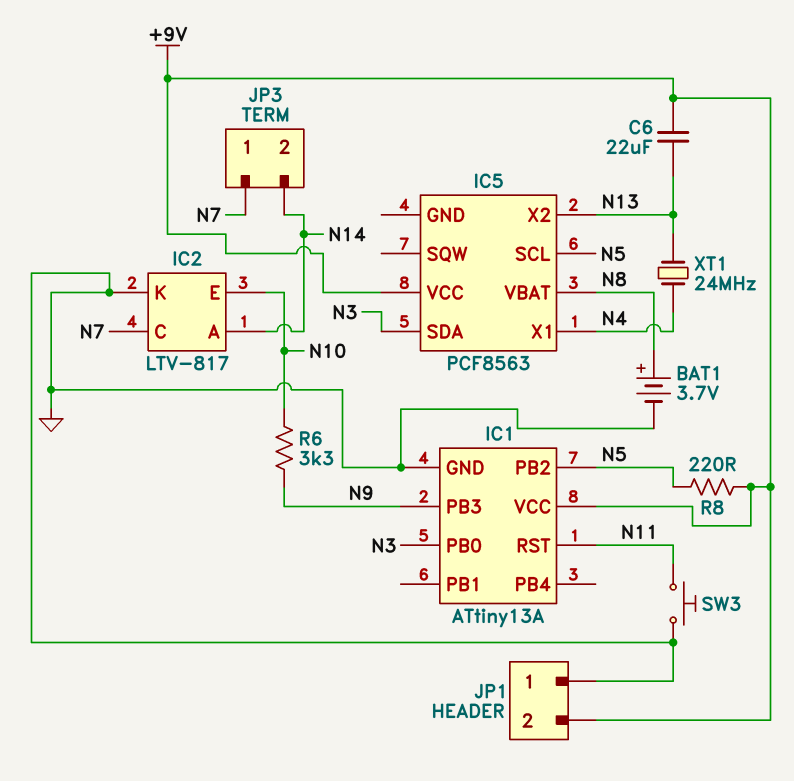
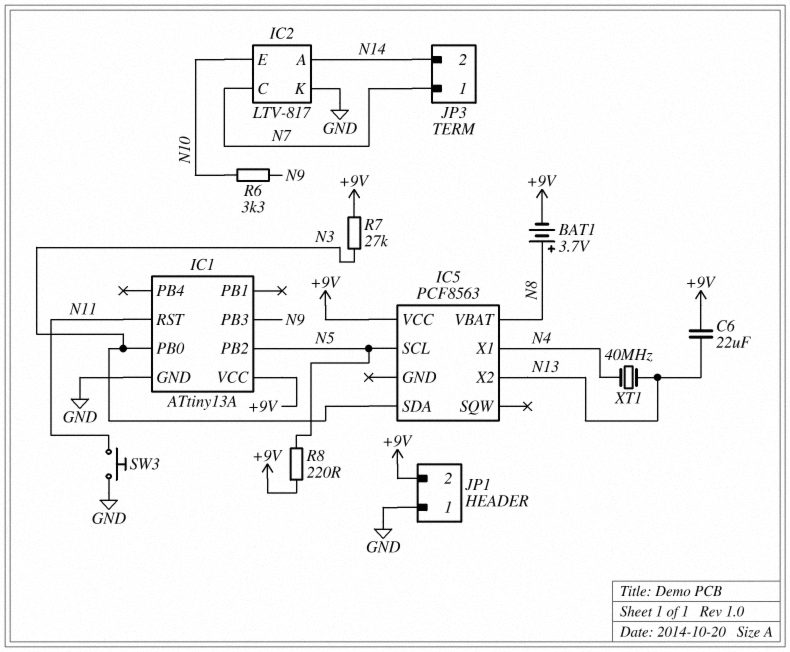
BAT1: 3.7V (plus N8, minus GND) -> 3.7V (plus N8, minus +9V)
R7: none -> 27k (+9V, N3)
XT1: 24MHz (N4, N13) -> 40MHz (N4, N13)

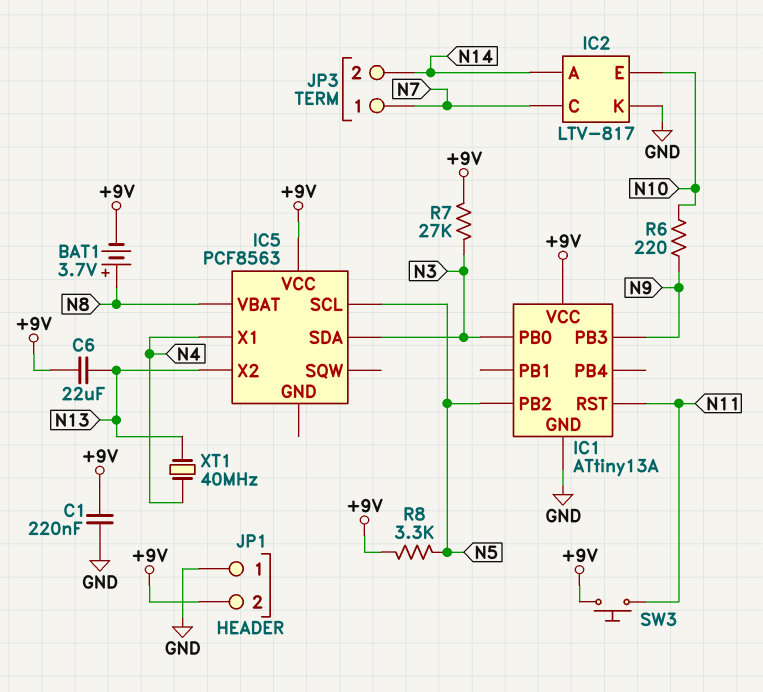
C1: none -> 220nF (+9V, GND)
R6: 3.3k (N9, N10) -> 220 (N9, N10)
R8: 220 (+9V, N5) -> 3.3k (+9V, N5)
SW3: button (GND, N11) -> button (+9V, N11)

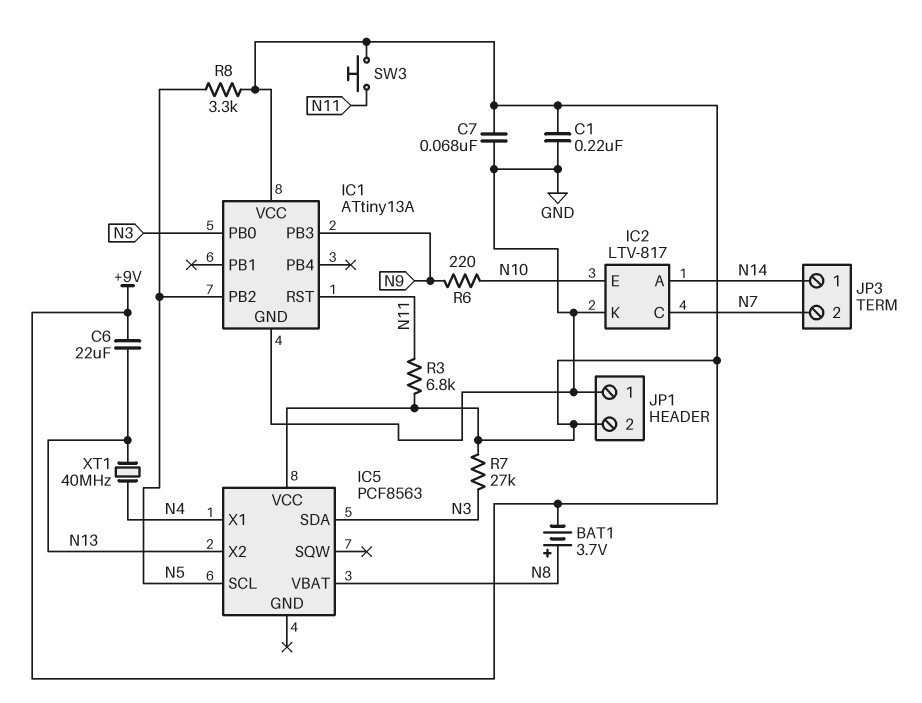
C7: none -> 68nF (+9V, GND)
JP3 pin 1: N7 -> N14
JP3 pin 2: N14 -> N7
R3: none -> 6.8k (+9V, N11)

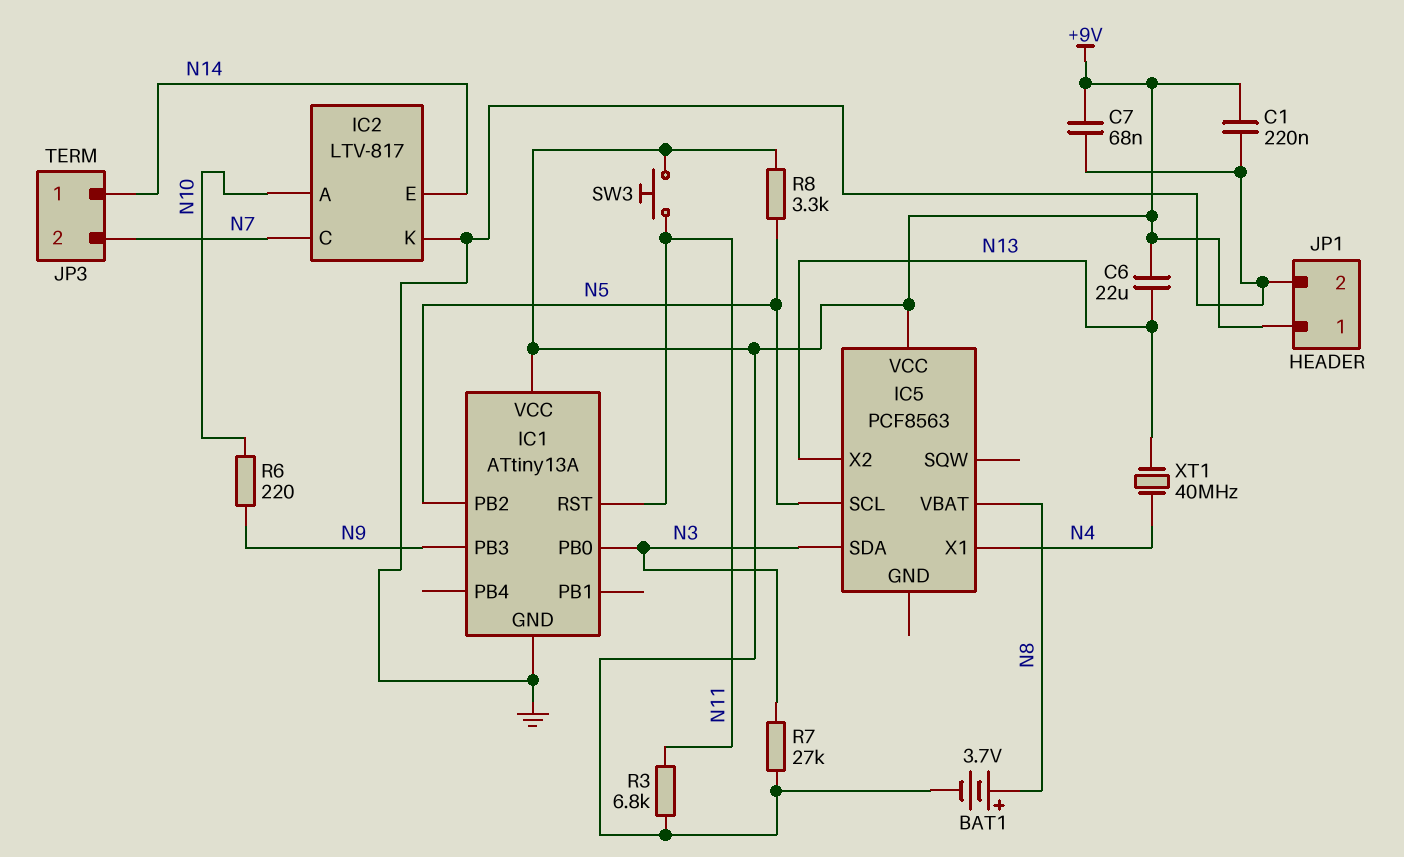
IC2 pin A: N14 -> N10
IC2 pin E: N10 -> N14
JP1 pin 1: GND -> +9V
JP1 pin 2: +9V -> GND

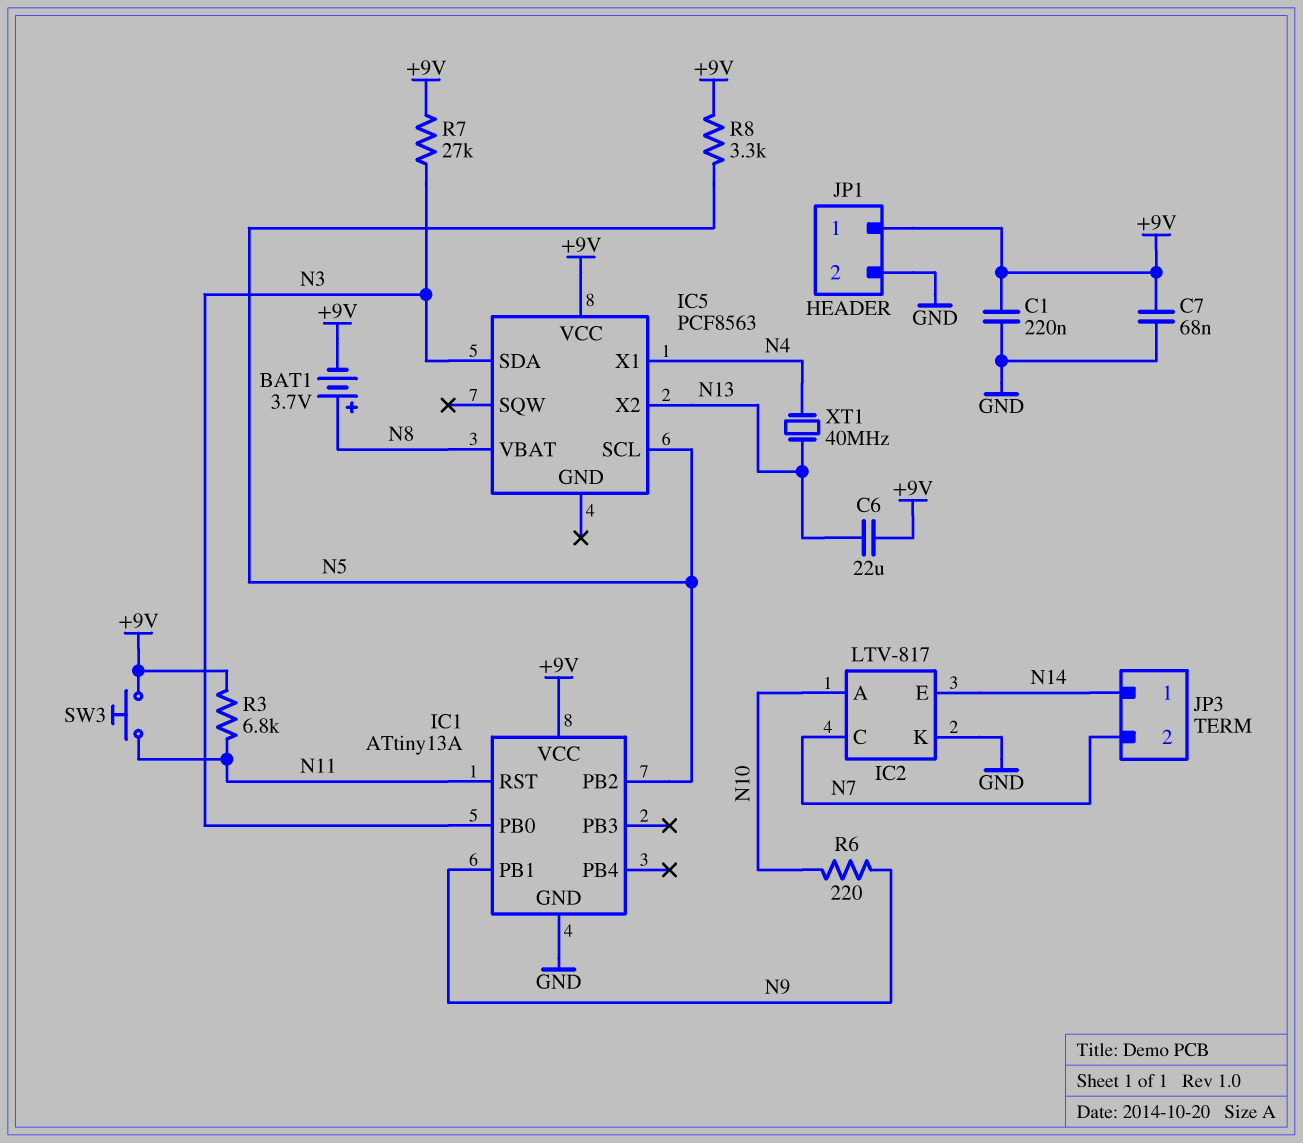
IC1 pin PB1: none -> N9
IC1 pin PB3: N9 -> none

